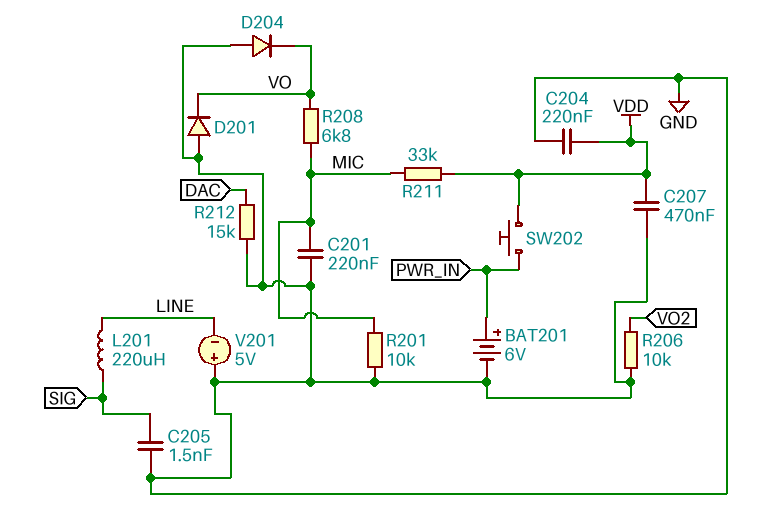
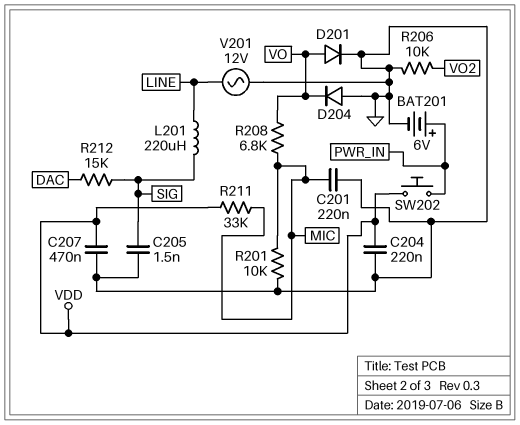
D201: diode (A GND, K VO) -> diode (A VO, K GND)
R212: 15k (DAC, GND) -> 15k (DAC, SIG)
V201: 5V (plus GND, minus LINE) -> AC 12V (GND, LINE)

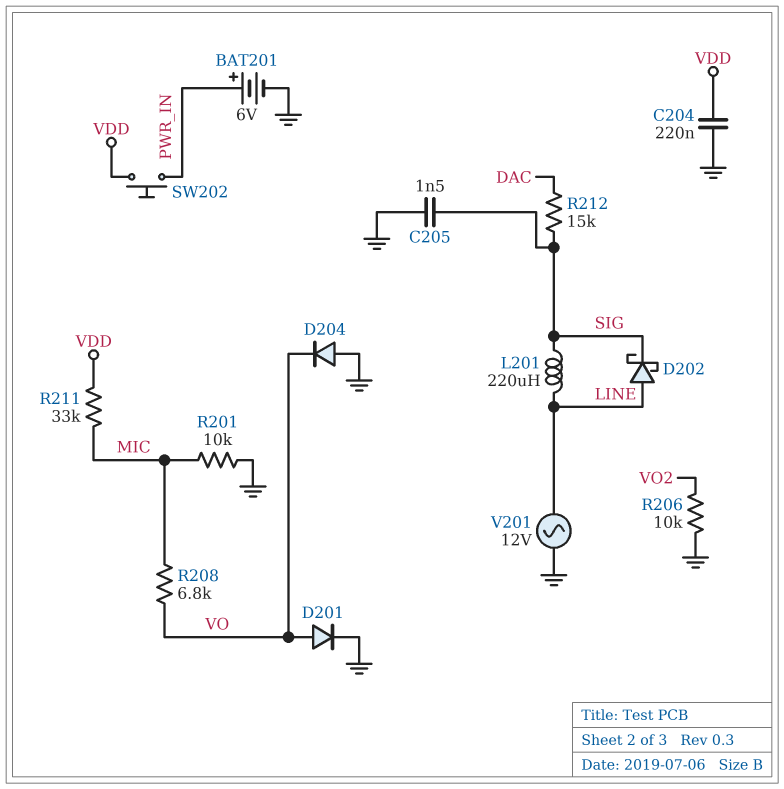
C201: 220nF (GND, MIC) -> none
C207: 470nF (GND, VDD) -> none
D202: none -> schottky (A LINE, K SIG)

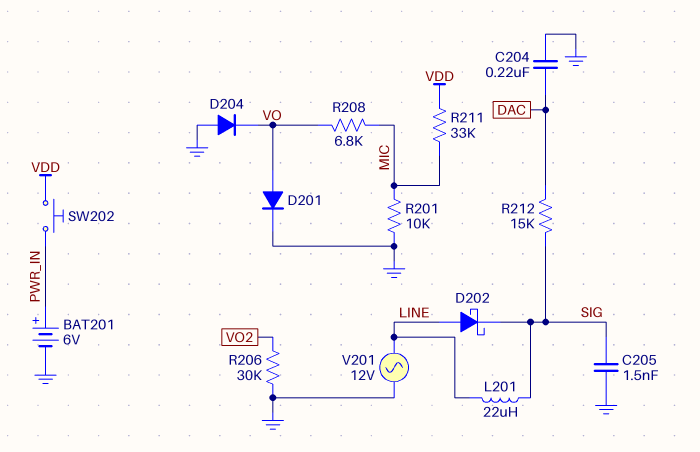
C204: 220nF (GND, VDD) -> 220nF (DAC, GND)
L201: 220uH (LINE, SIG) -> 22uH (LINE, SIG)
R206: 10k (GND, VO2) -> 30k (GND, VO2)

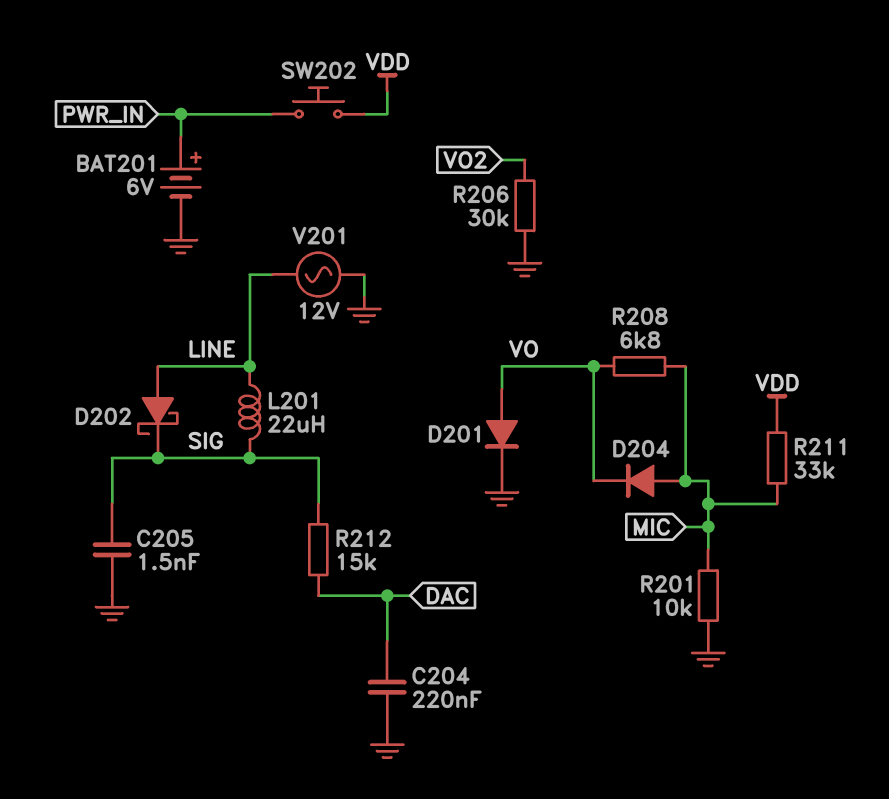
D204: diode (A GND, K VO) -> diode (A MIC, K VO)

